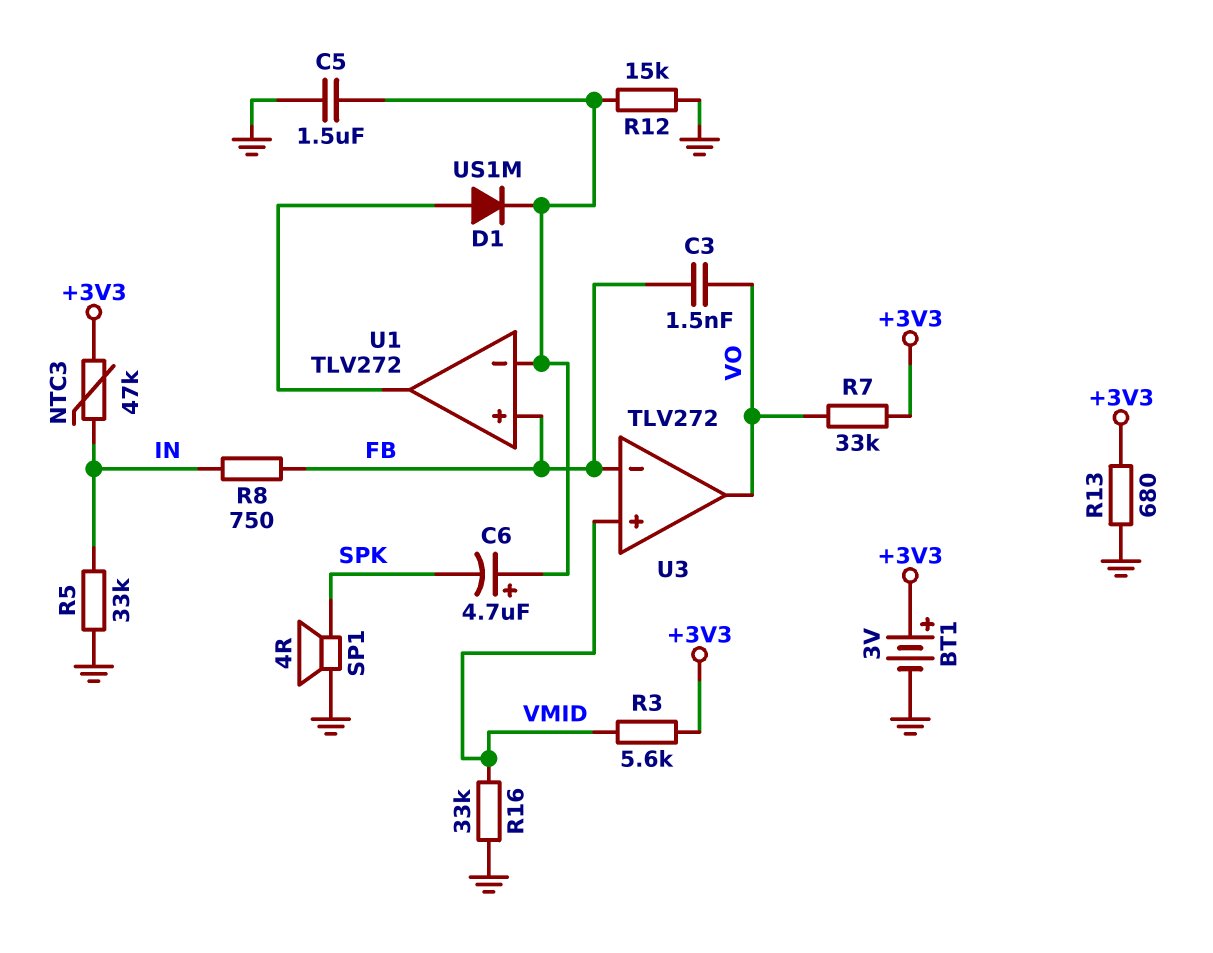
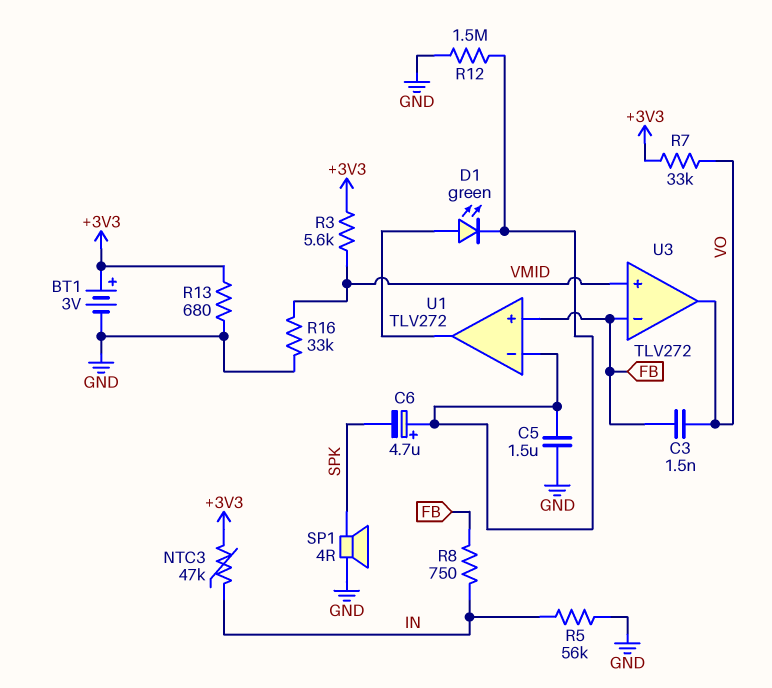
D1: diode US1M (A U1/out, K U1/in-) -> LED green (A U1/out, K U1/in-)
R5: 33k (GND, IN) -> 56k (GND, IN)
R12: 15k (GND, U1/in-) -> 1.5M (GND, U1/in-)

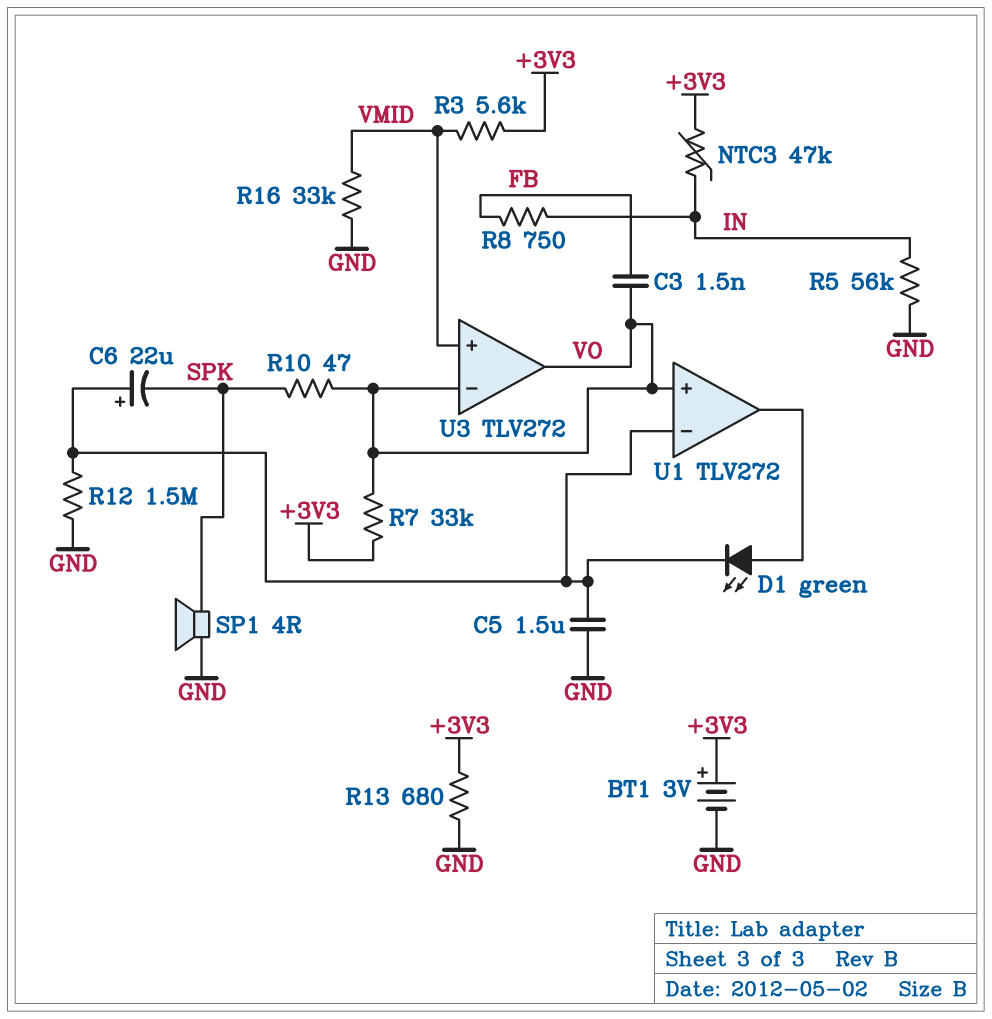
C6: 4.7uF (plus U1/in-, minus SPK) -> 22uF (plus U1/in-, minus SPK)
R10: none -> 47 (SPK, VO)
U1 pin in+: FB -> VO
U3 pin in-: FB -> VO

